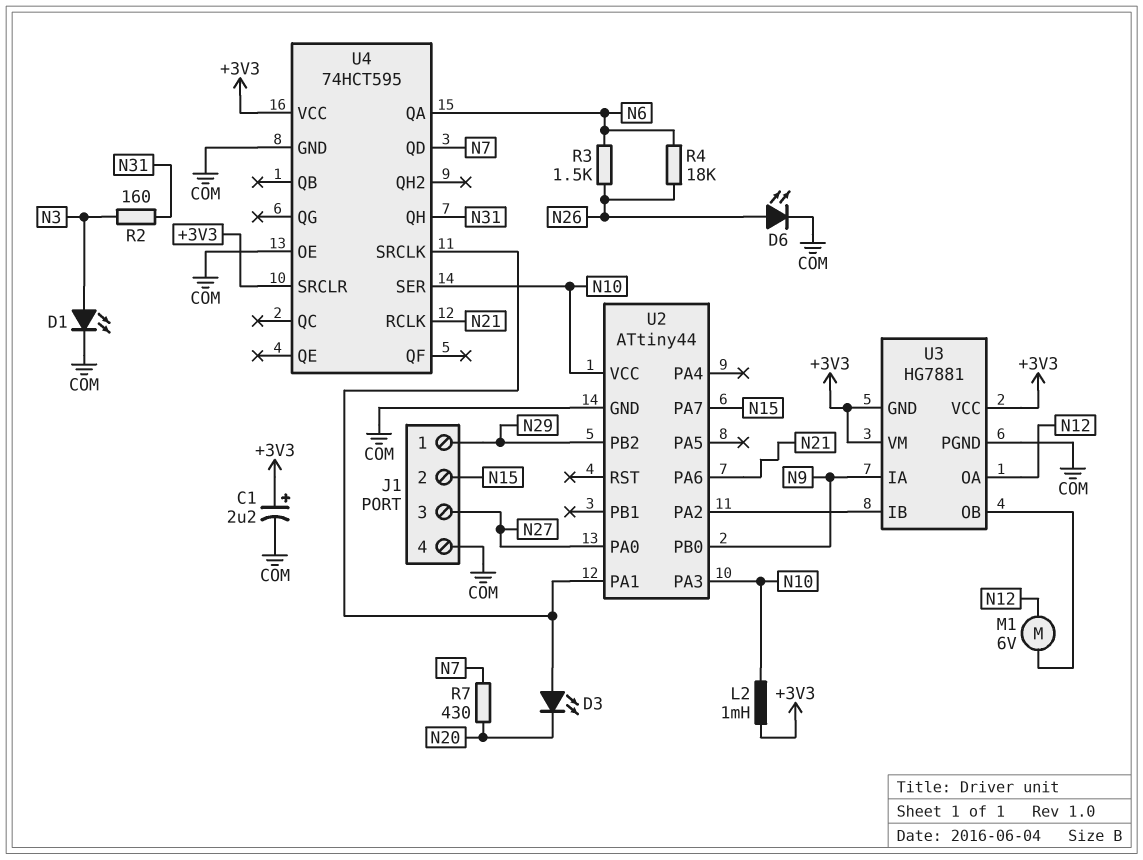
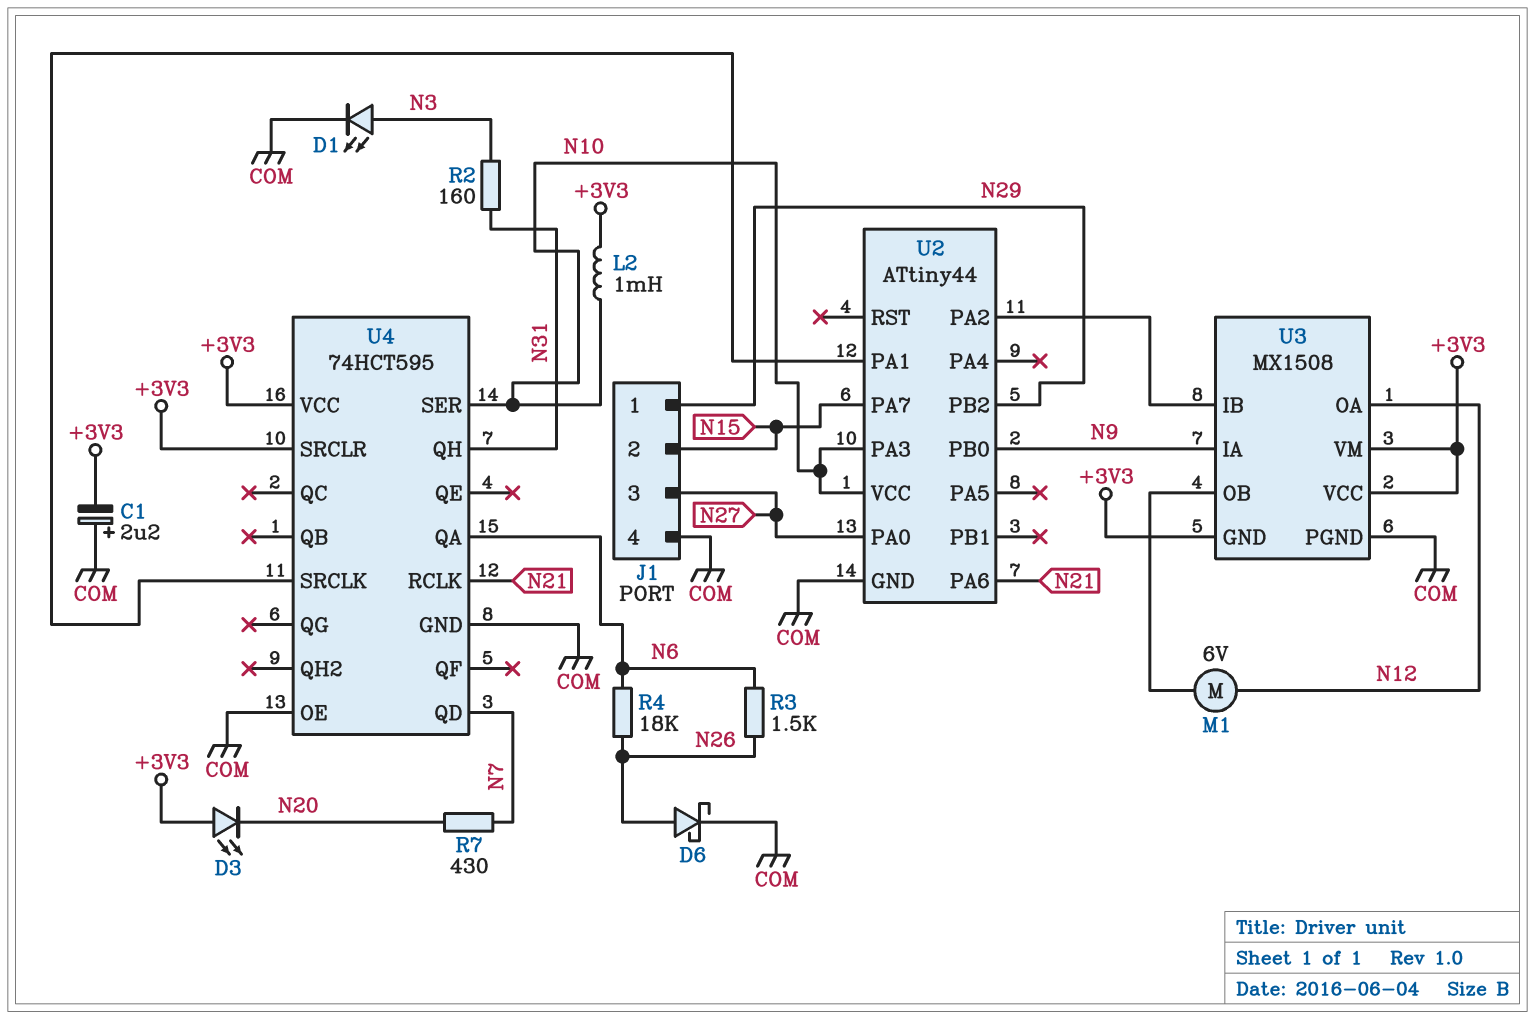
C1: 2.2uF (plus +3V3, minus COM) -> 2.2uF (plus COM, minus +3V3)
D3: LED (A U2/PA1, K N20) -> LED (A +3V3, K N20)
D6: LED (A N26, K COM) -> schottky (A N26, K COM)
U3: HG7881 -> MX1508

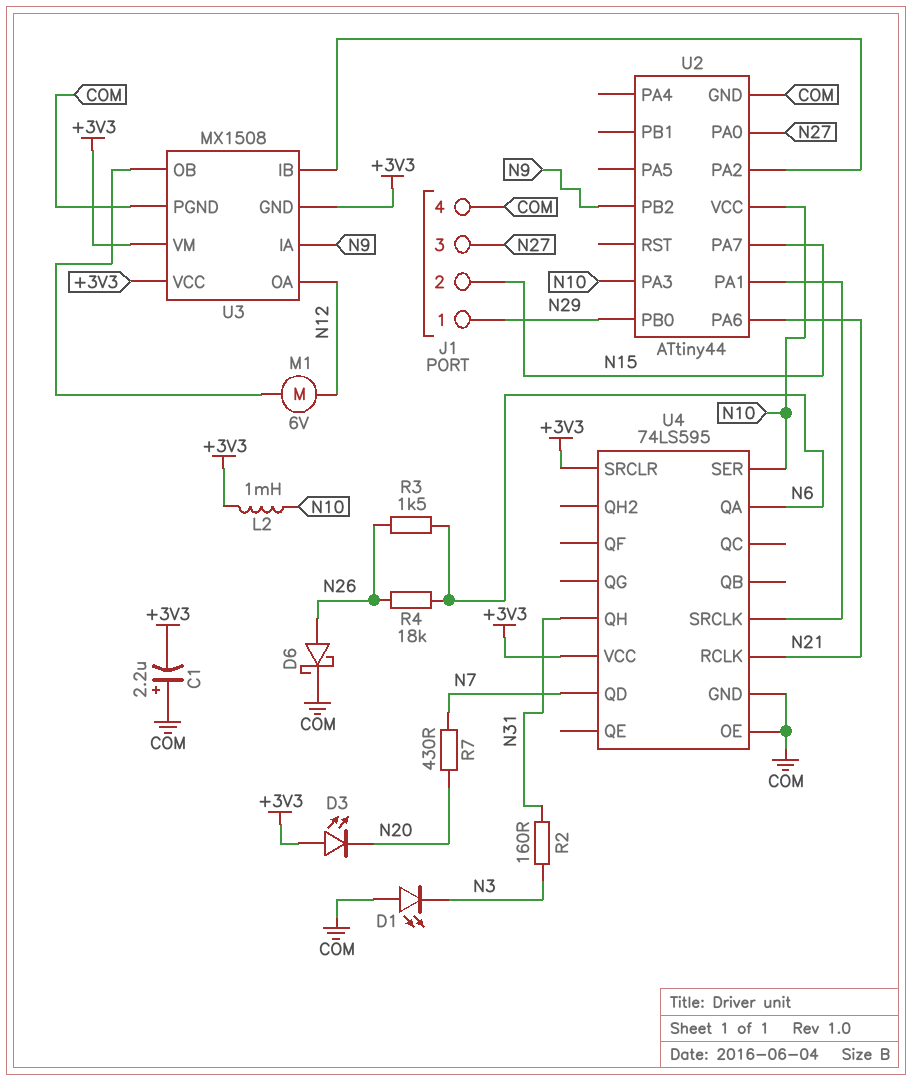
D1: LED (A N3, K COM) -> LED (A COM, K N3)
U2 pin PB0: N9 -> N29
U2 pin PB2: N29 -> N9
U4: 74HCT595 -> 74LS595

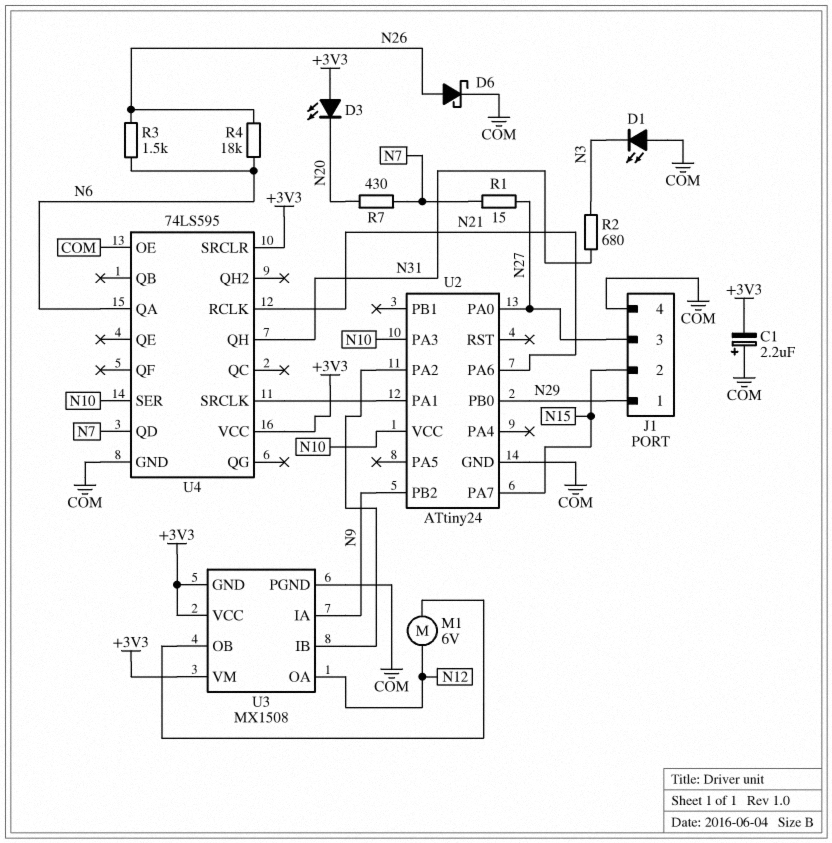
L2: 1mH (+3V3, N10) -> none
R1: none -> 15 (N7, N27)
R2: 160 (N3, N31) -> 680 (N3, N31)
U2: ATtiny44 -> ATtiny24

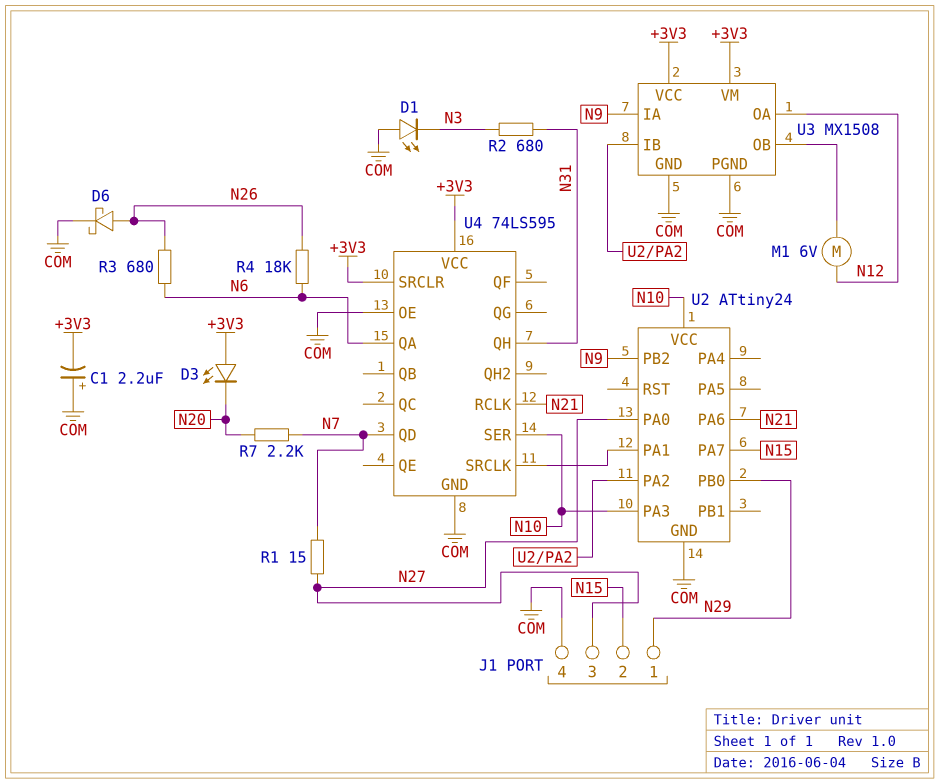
R3: 1.5k (N6, N26) -> 680 (N6, N26)
R7: 430 (N7, N20) -> 2.2k (N7, N20)
U3 pin GND: +3V3 -> COM

